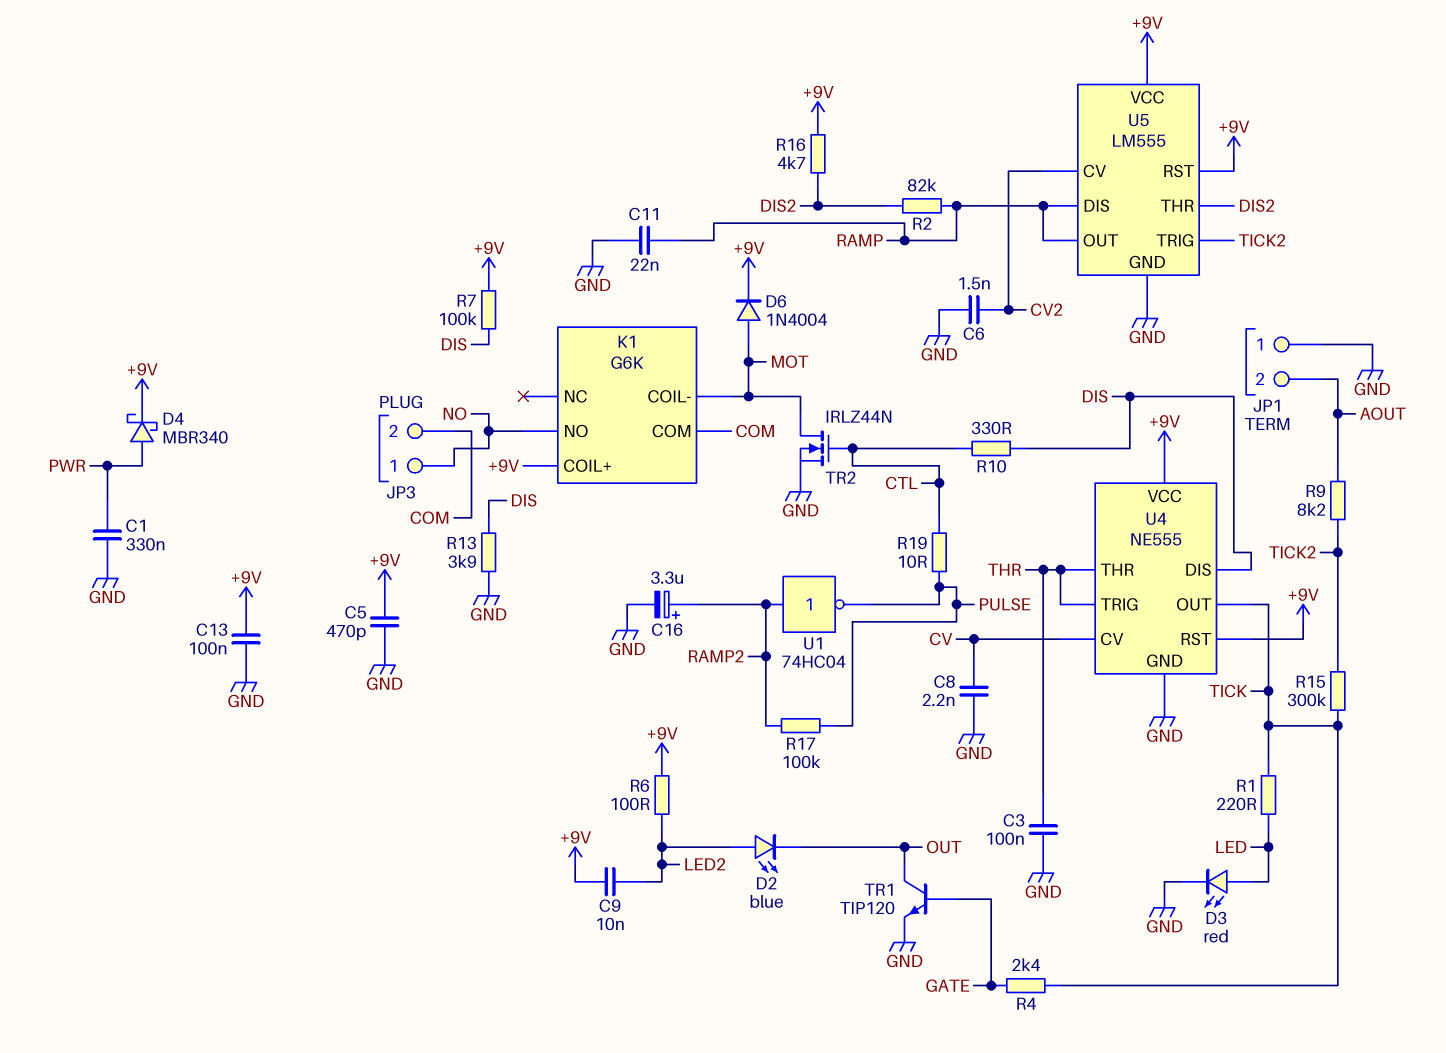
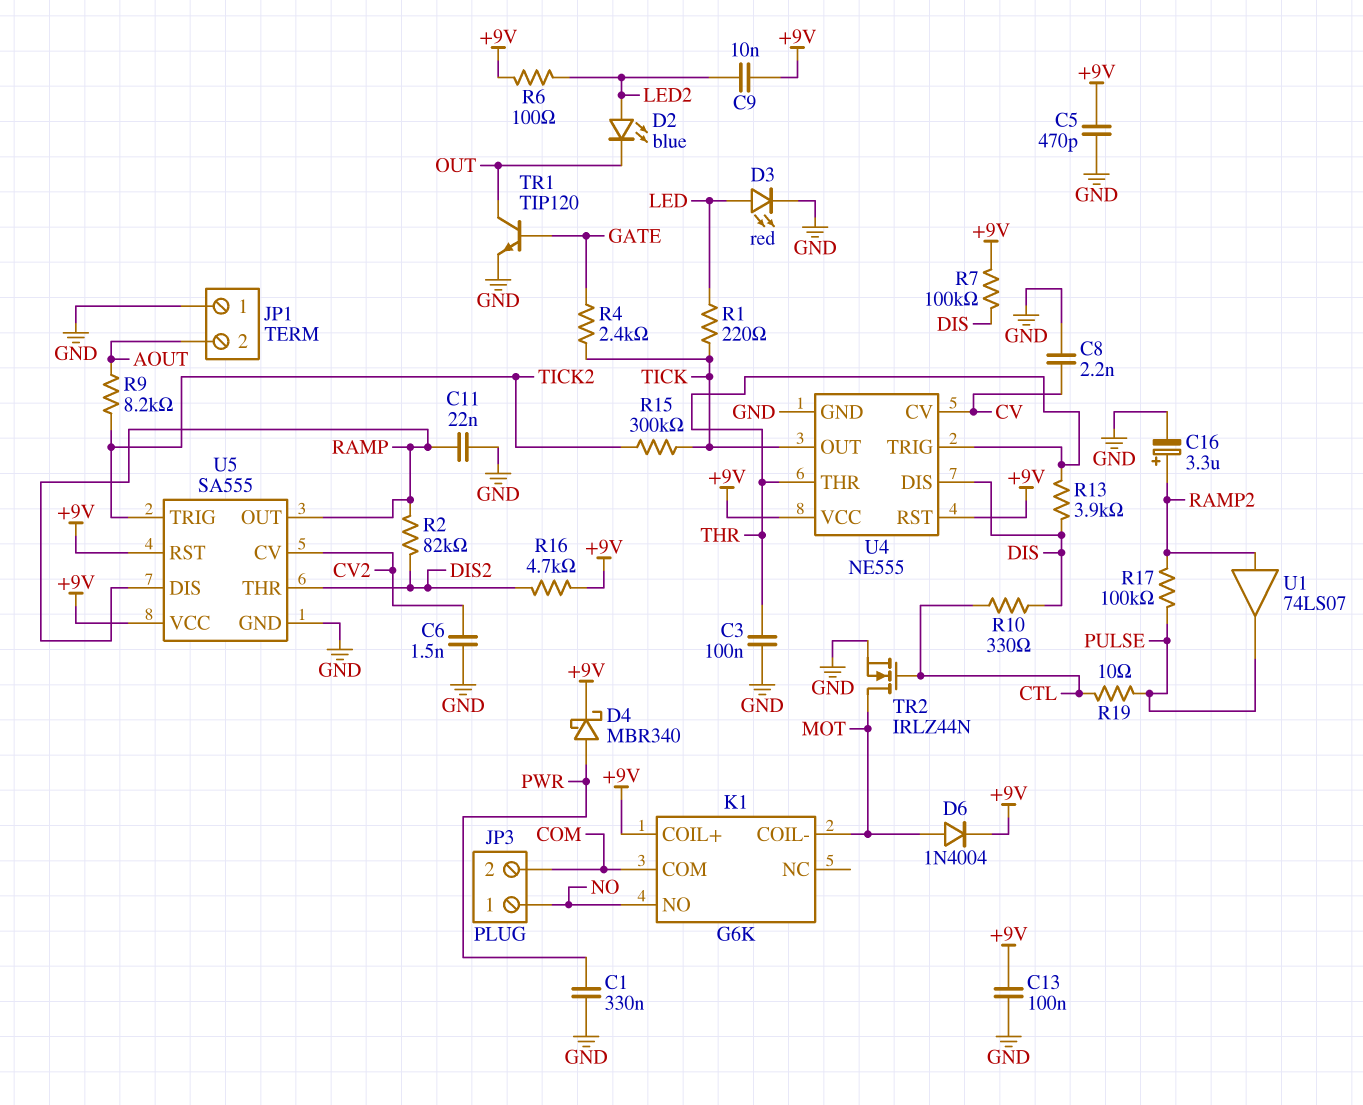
R13: 3.9k (DIS, GND) -> 3.9k (DIS, THR)
U1: NOT 74HC04 (in RAMP2, out PULSE) -> buffer 74LS07 (in RAMP2, out PULSE)
U5: LM555 -> SA555

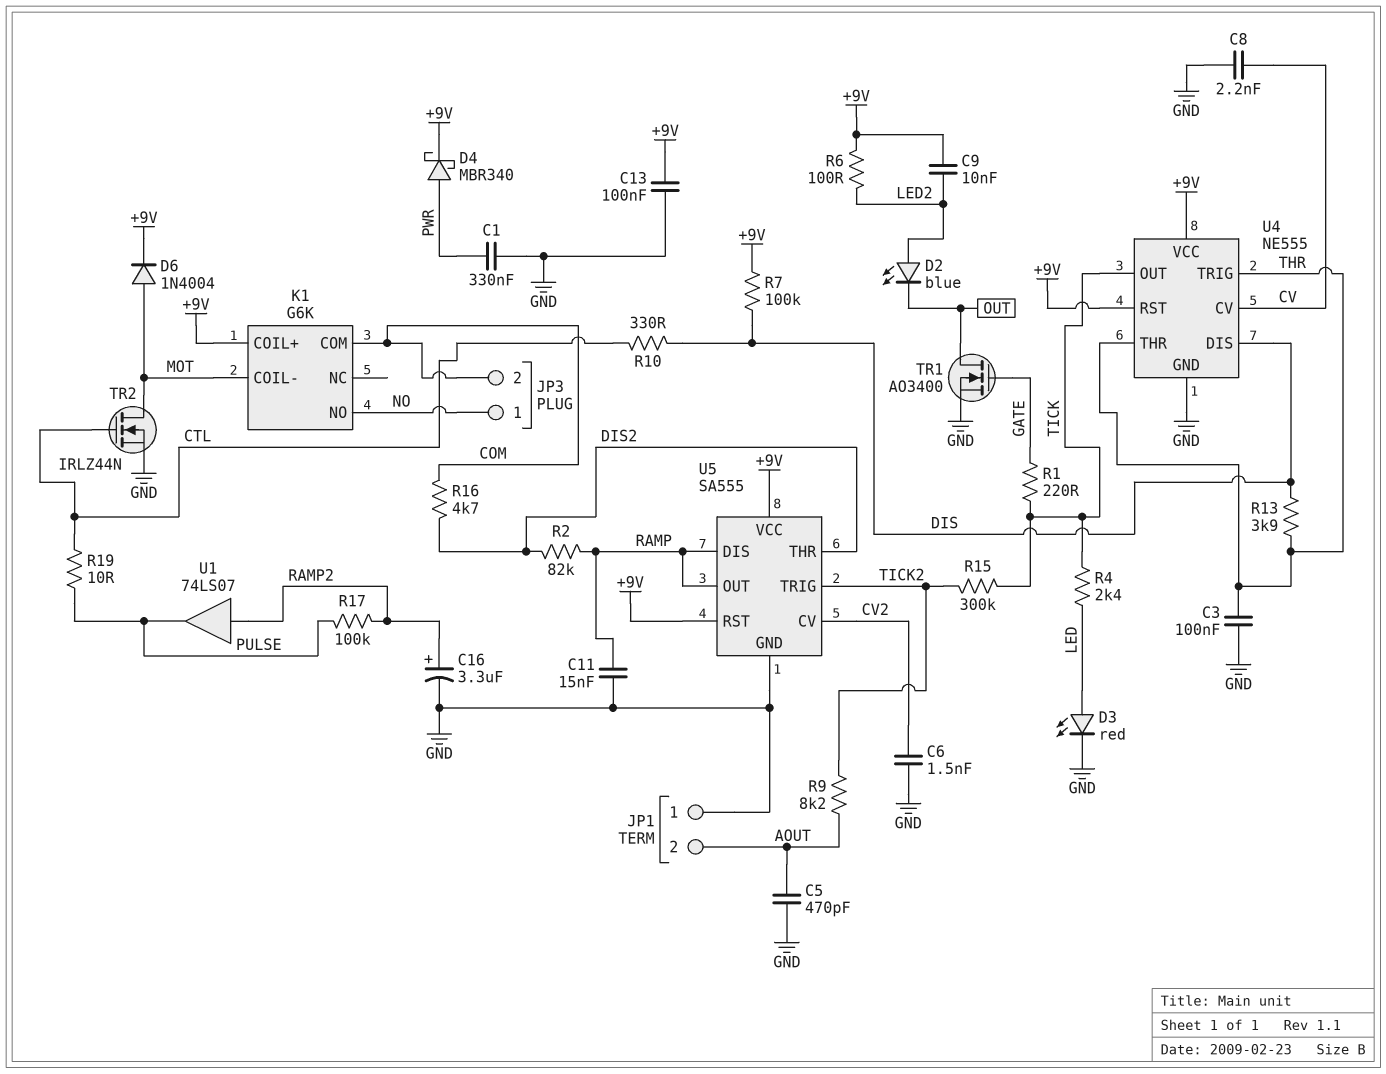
C5: 470pF (+9V, GND) -> 470pF (AOUT, GND)
C11: 22nF (GND, RAMP) -> 15nF (GND, RAMP)
R1: 220 (LED, TICK) -> 220 (GATE, TICK)
R4: 2.4k (GATE, TICK) -> 2.4k (LED, TICK)
R16: 4.7k (+9V, DIS2) -> 4.7k (COM, DIS2)
TR1: NPN TIP120 (B GATE, C OUT, E GND) -> NMOS AO3400 (G GATE, D OUT, S GND)

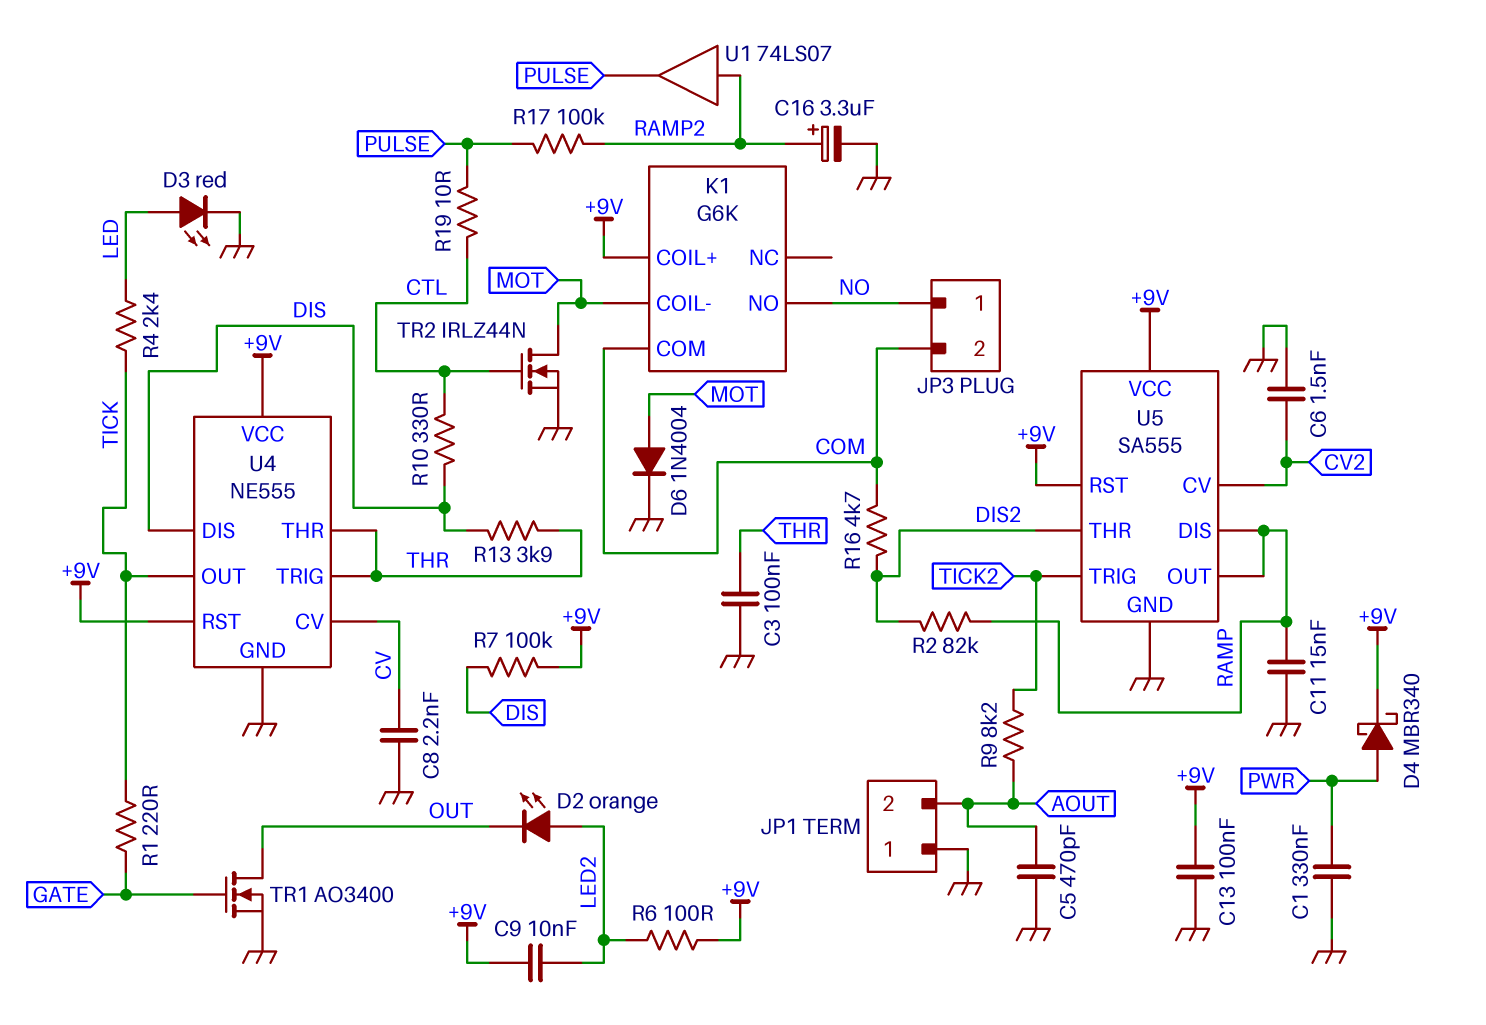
D2: LED blue (A LED2, K OUT) -> LED orange (A LED2, K OUT)
D6: diode 1N4004 (A MOT, K +9V) -> diode 1N4004 (A MOT, K GND)
R15: 300k (TICK, TICK2) -> none

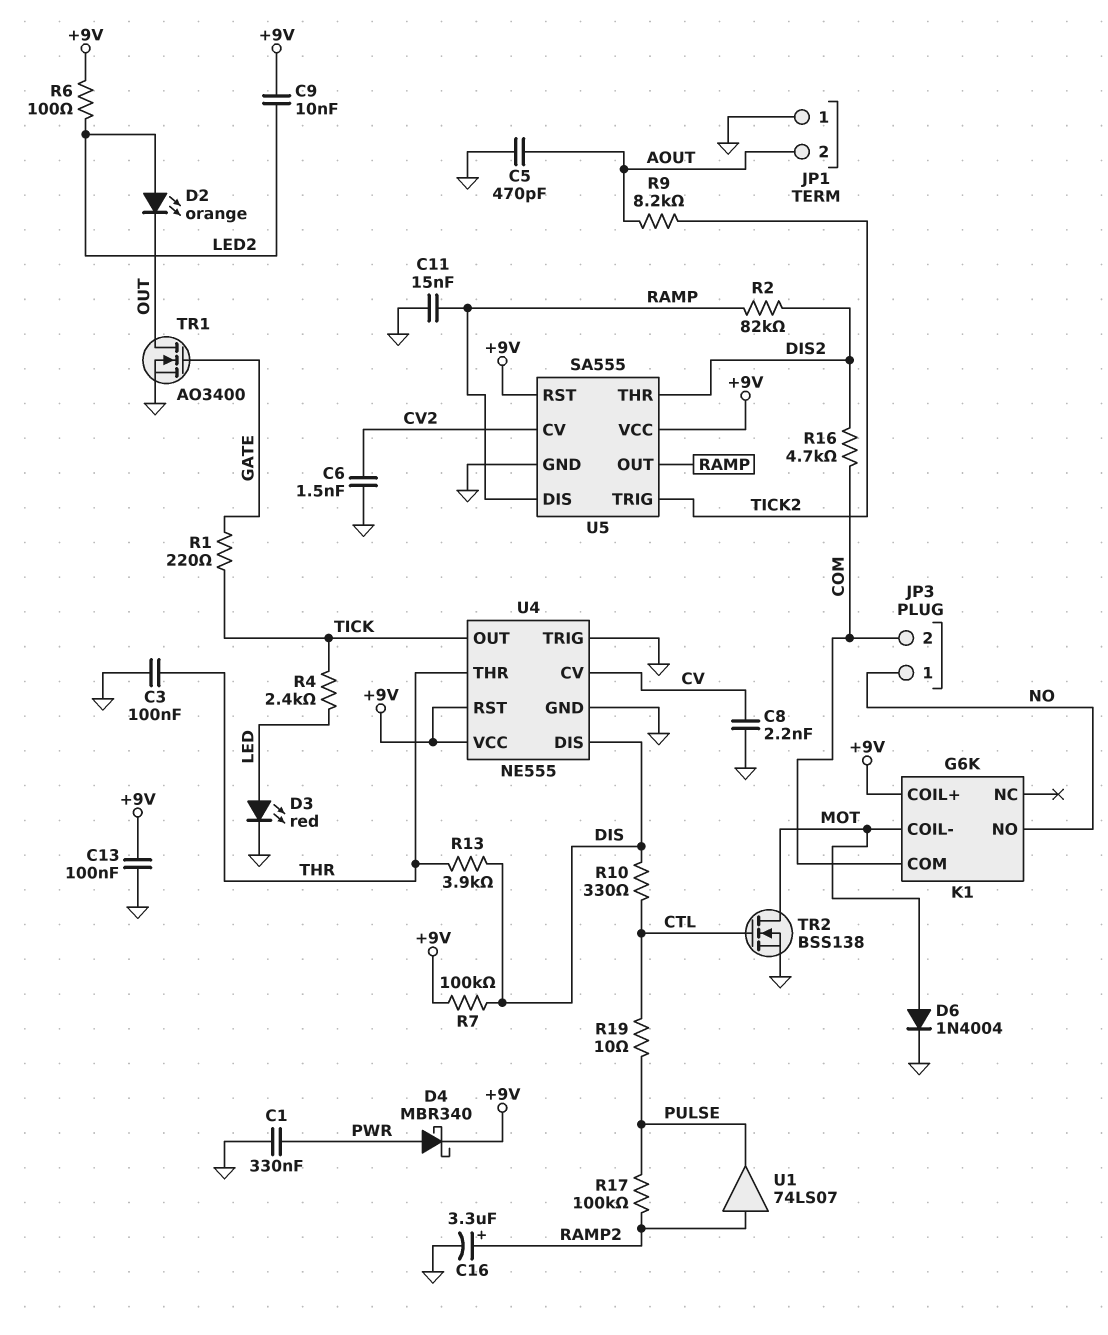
TR2: NMOS IRLZ44N (G CTL, D MOT, S GND) -> NMOS BSS138 (G CTL, D MOT, S GND)
U4 pin TRIG: THR -> GND

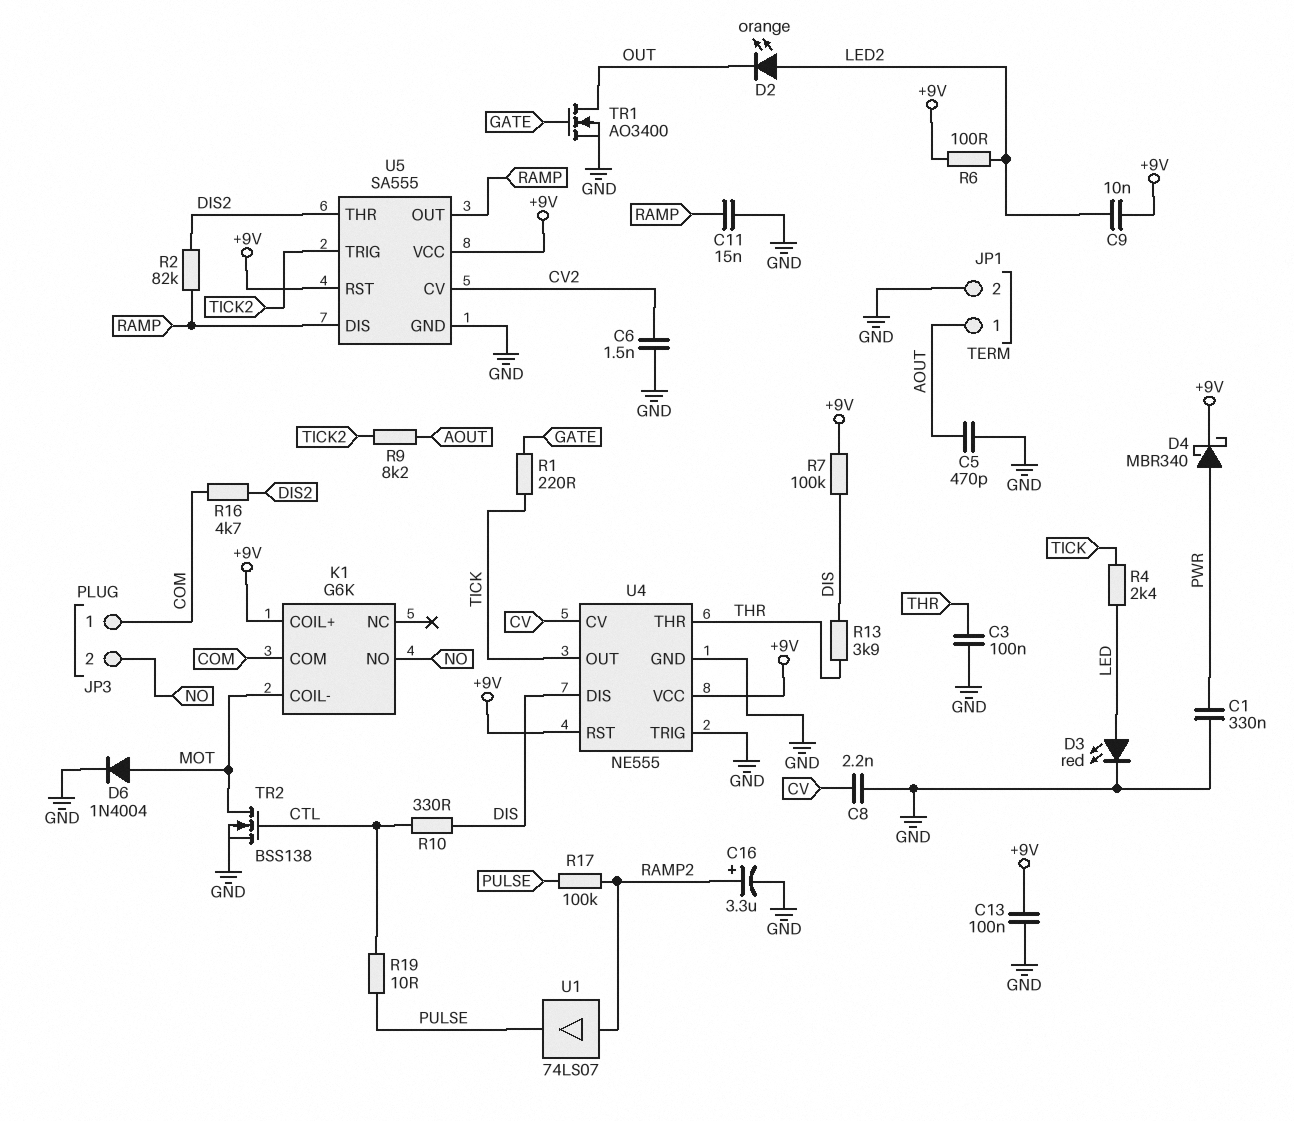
JP1 pin 1: GND -> AOUT
JP1 pin 2: AOUT -> GND
JP3 pin 1: NO -> COM
JP3 pin 2: COM -> NO

